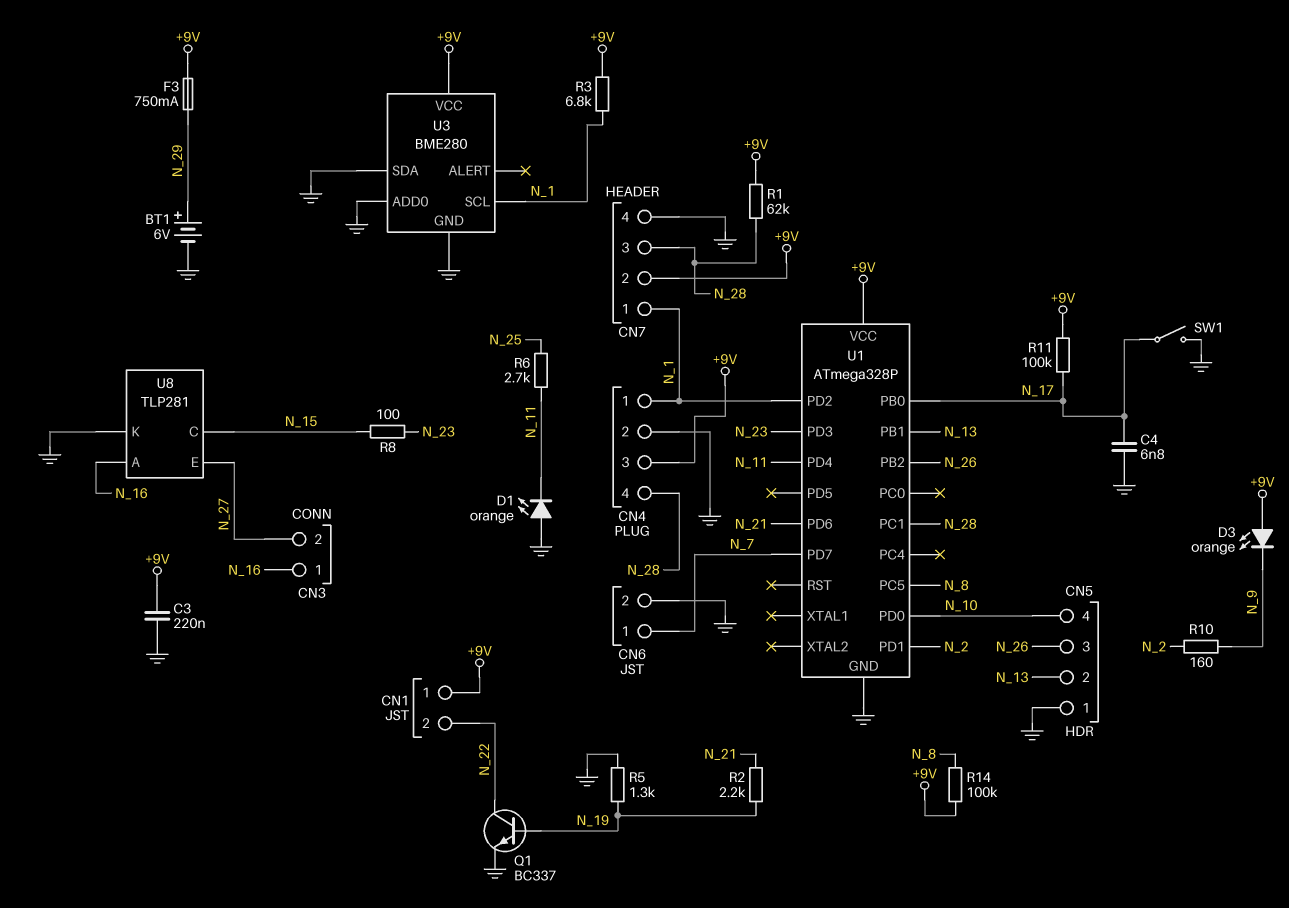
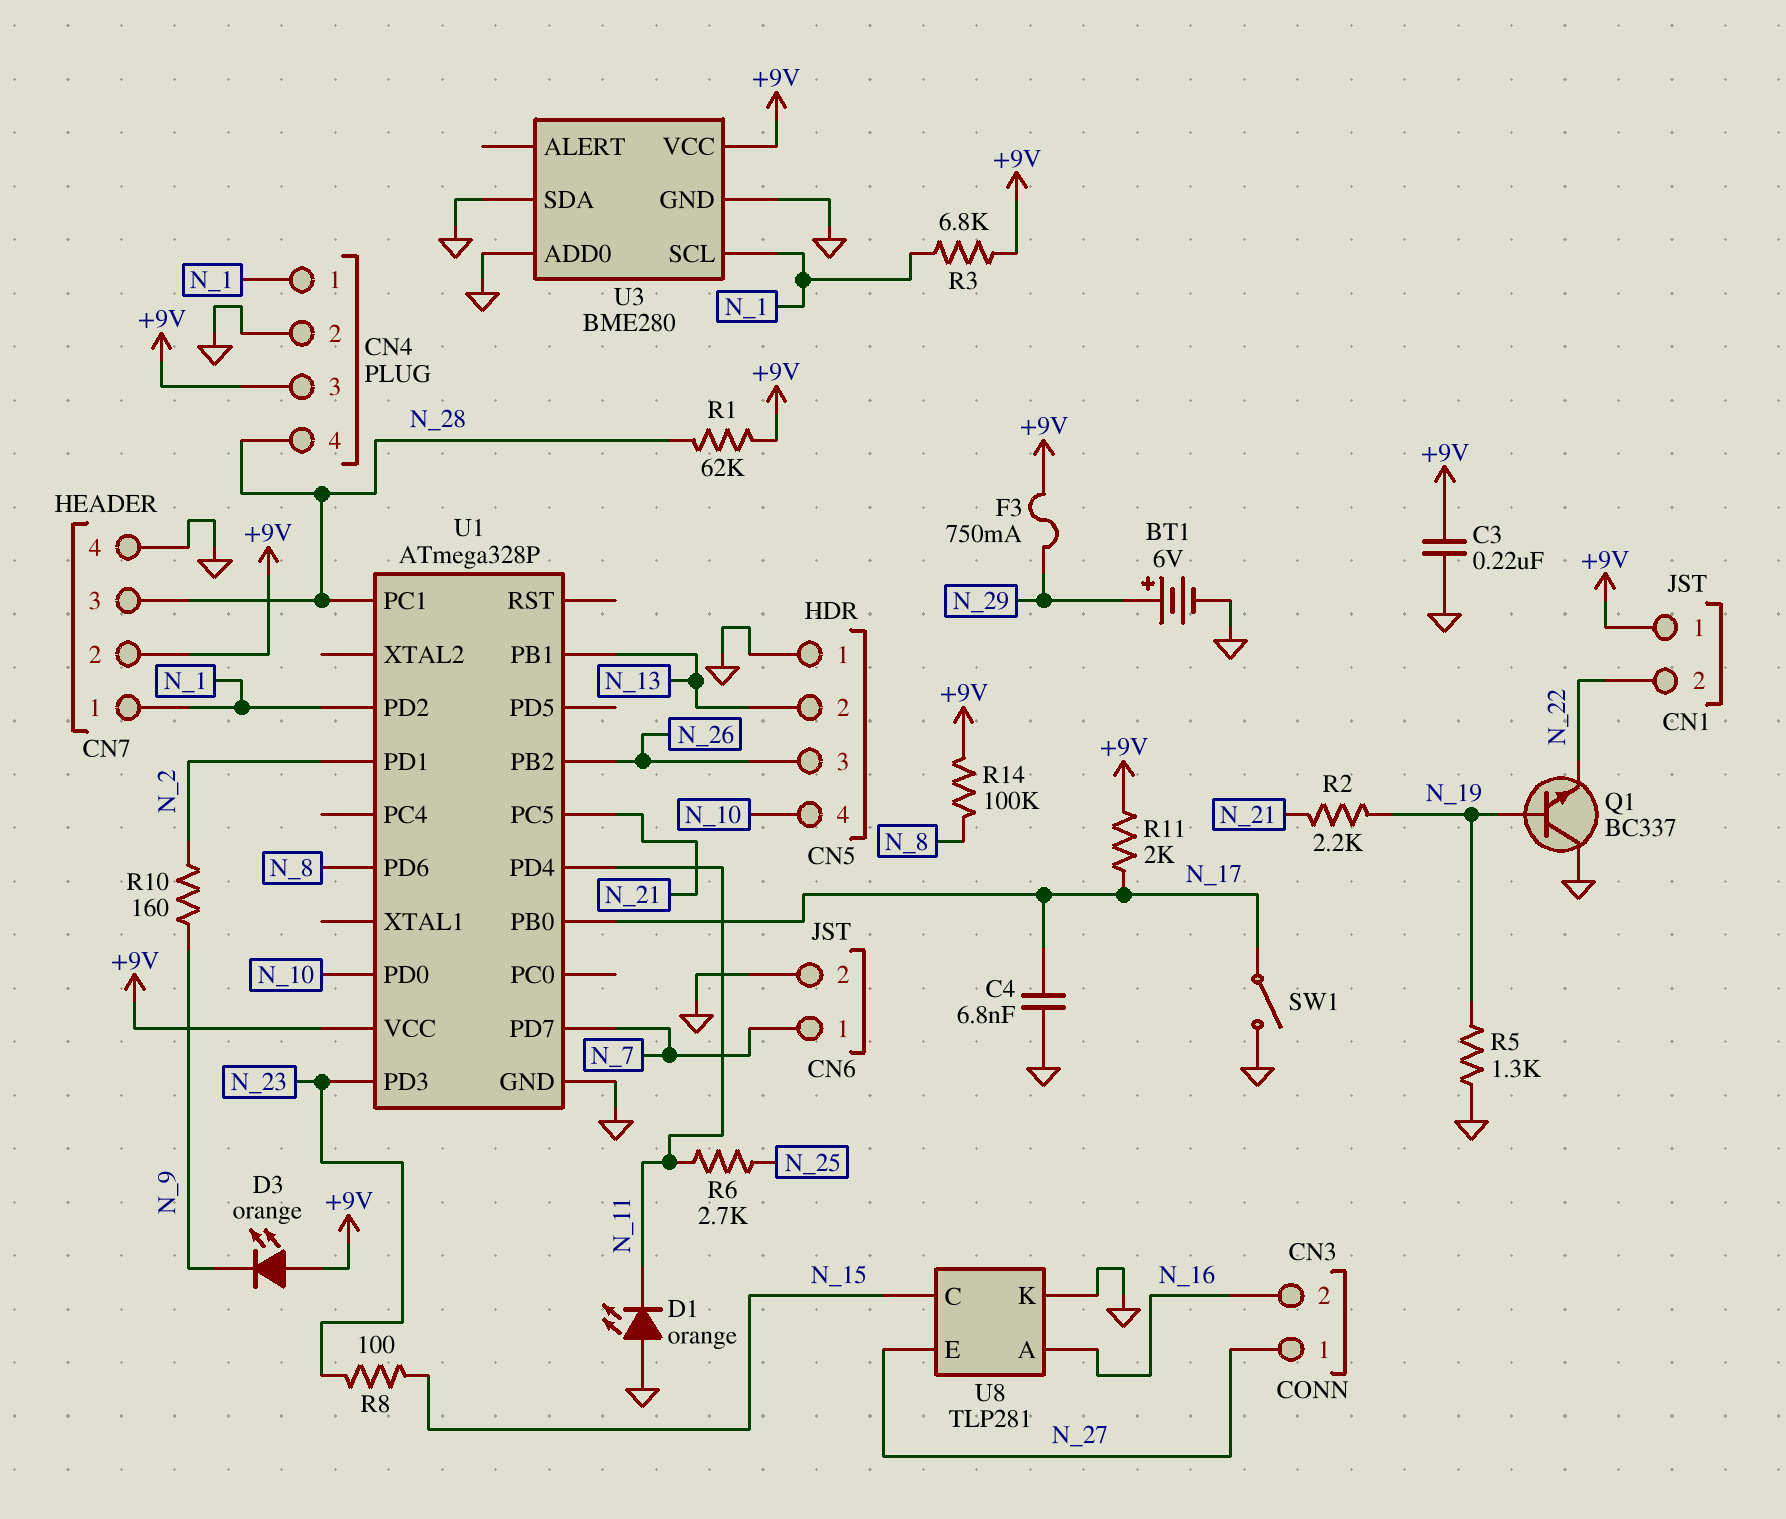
CN3 pin 1: N_16 -> N_27
CN3 pin 2: N_27 -> N_16
Q1: NPN BC337 (B N_19, C N_22, E GND) -> NPN BC337 (B N_19, C GND, E N_22)
R11: 100k (+9V, N_17) -> 2k (+9V, N_17)
U1 pin PC5: N_8 -> N_21
U1 pin PD6: N_21 -> N_8

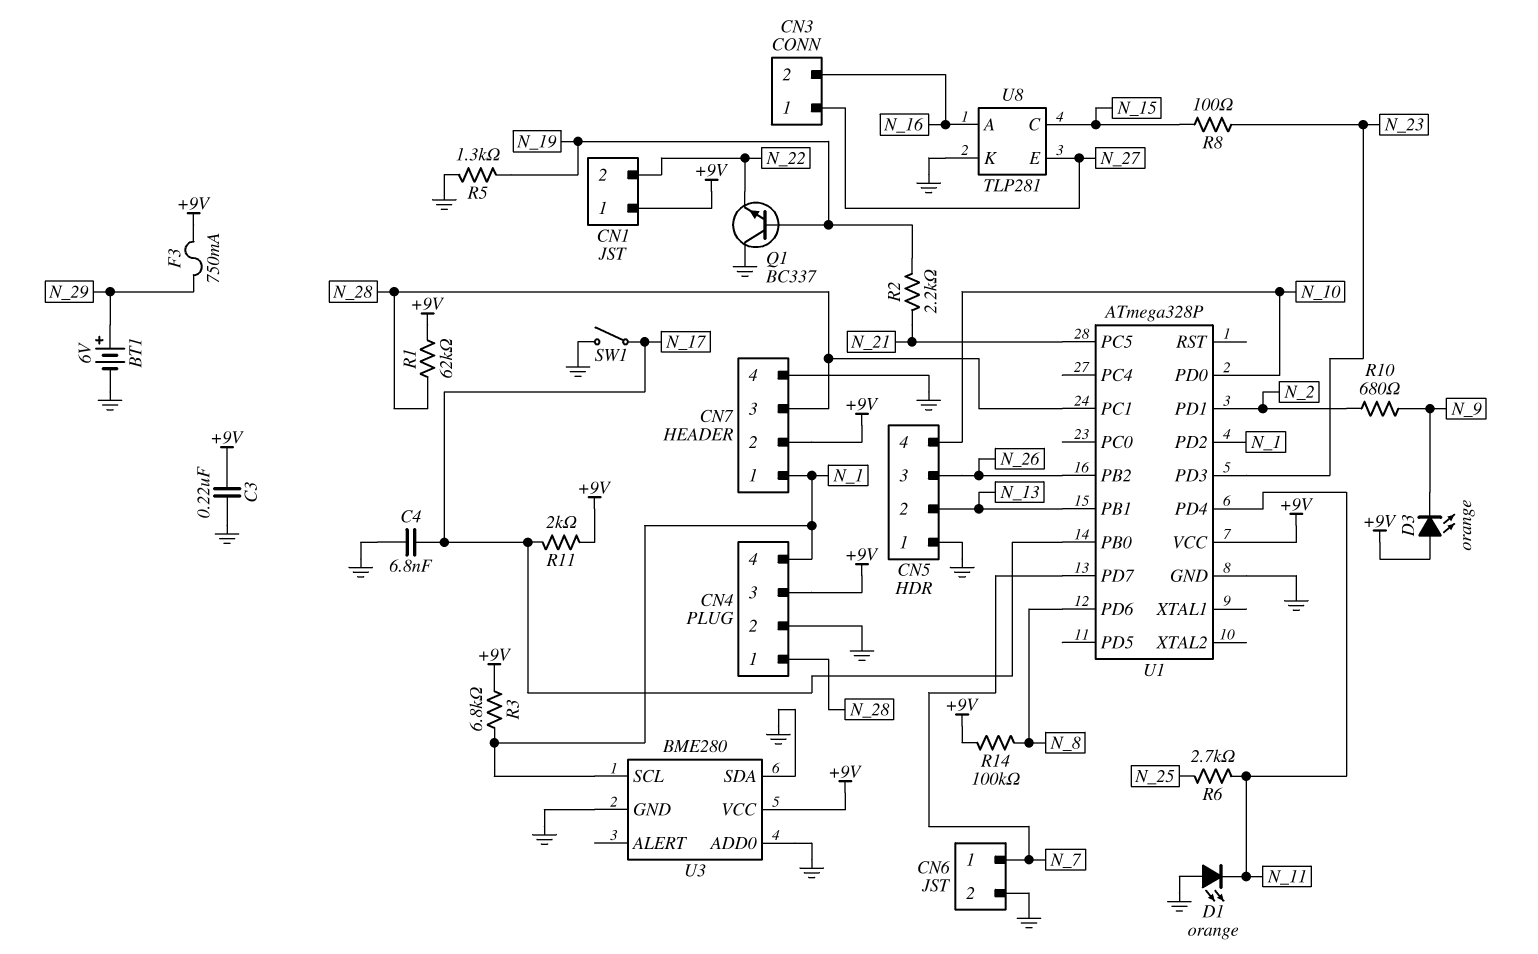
CN4 pin 1: N_1 -> N_28
CN4 pin 4: N_28 -> N_1
R10: 160 (N_2, N_9) -> 680 (N_2, N_9)

